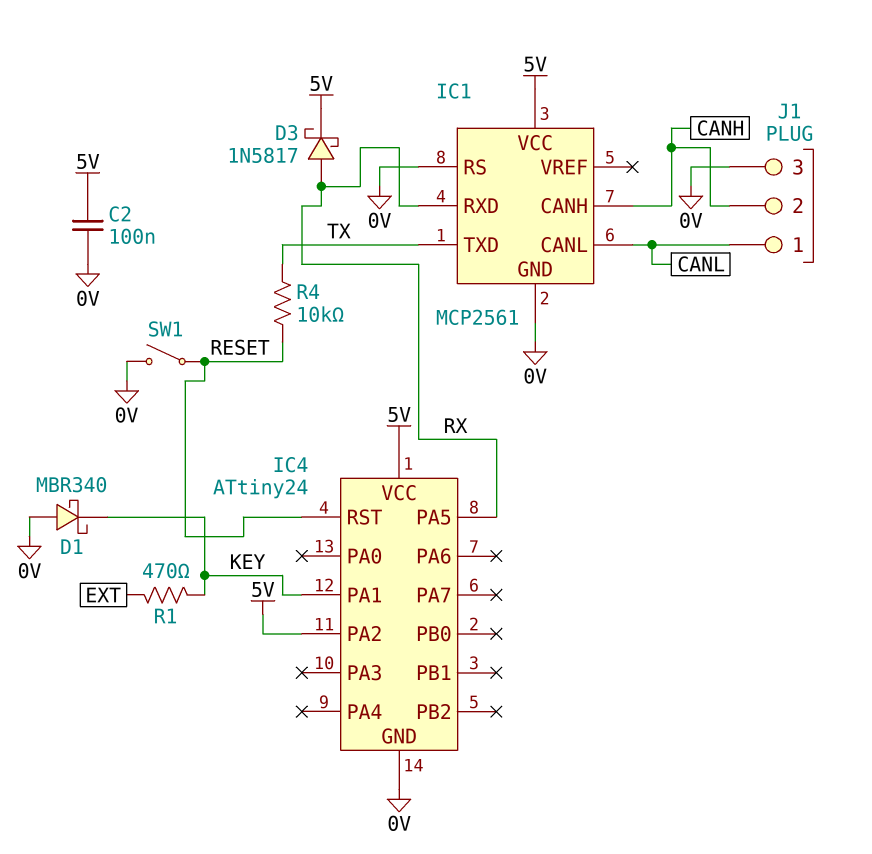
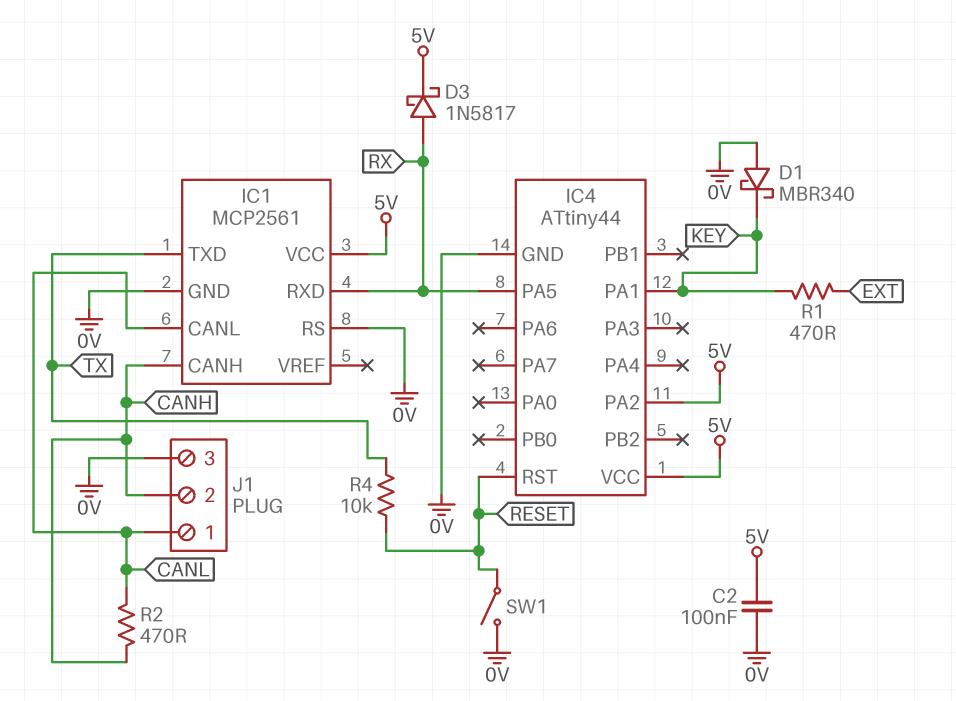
IC4: ATtiny24 -> ATtiny44
R2: none -> 470 (CANH, CANL)

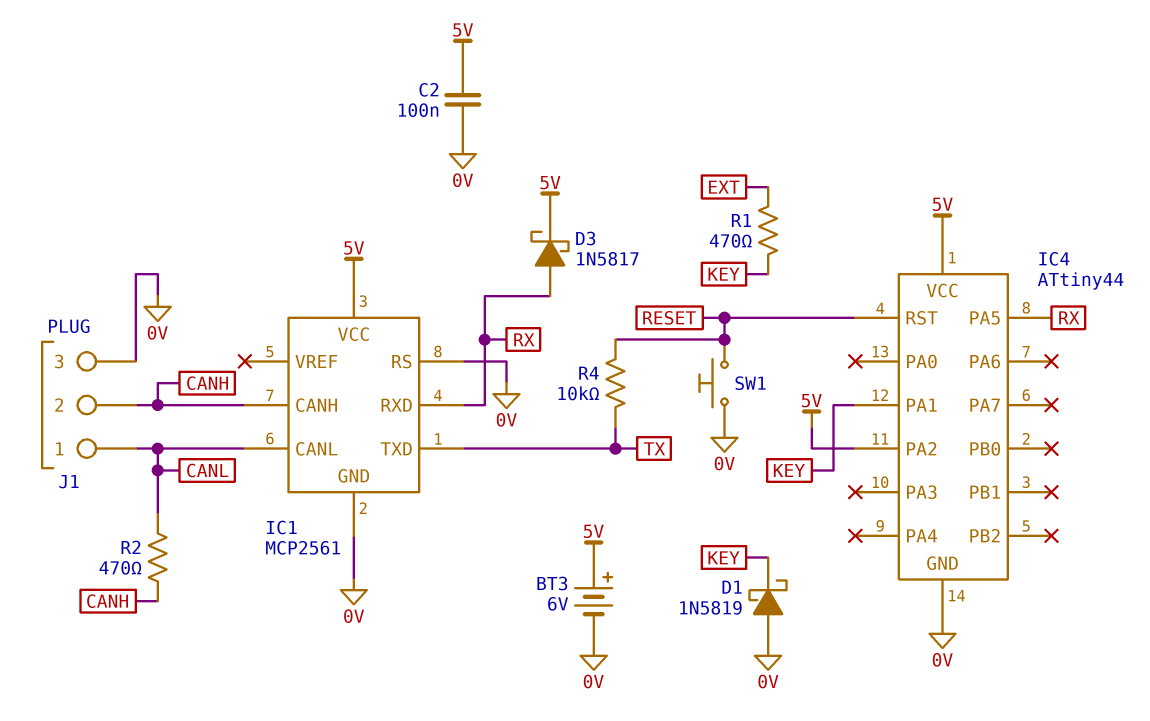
BT3: none -> 6V (plus 5V, minus 0V)
D1: schottky MBR340 (A 0V, K KEY) -> schottky 1N5819 (A 0V, K KEY)
SW1: switch (0V, RESET) -> button (0V, RESET)

